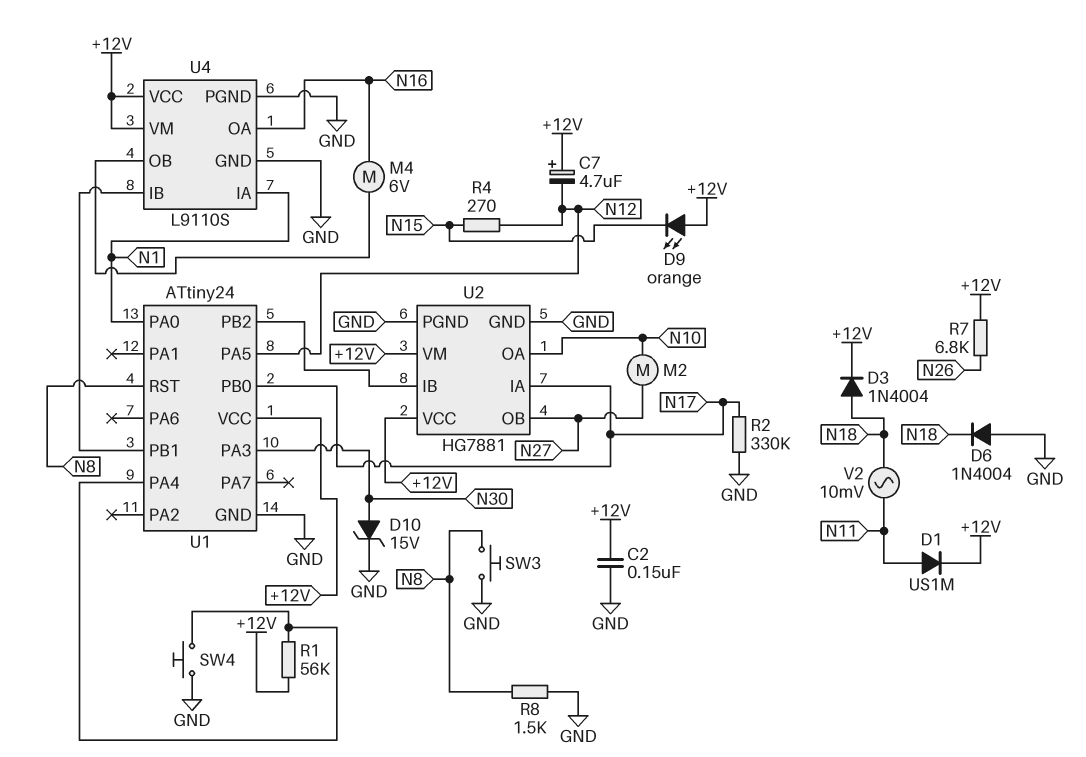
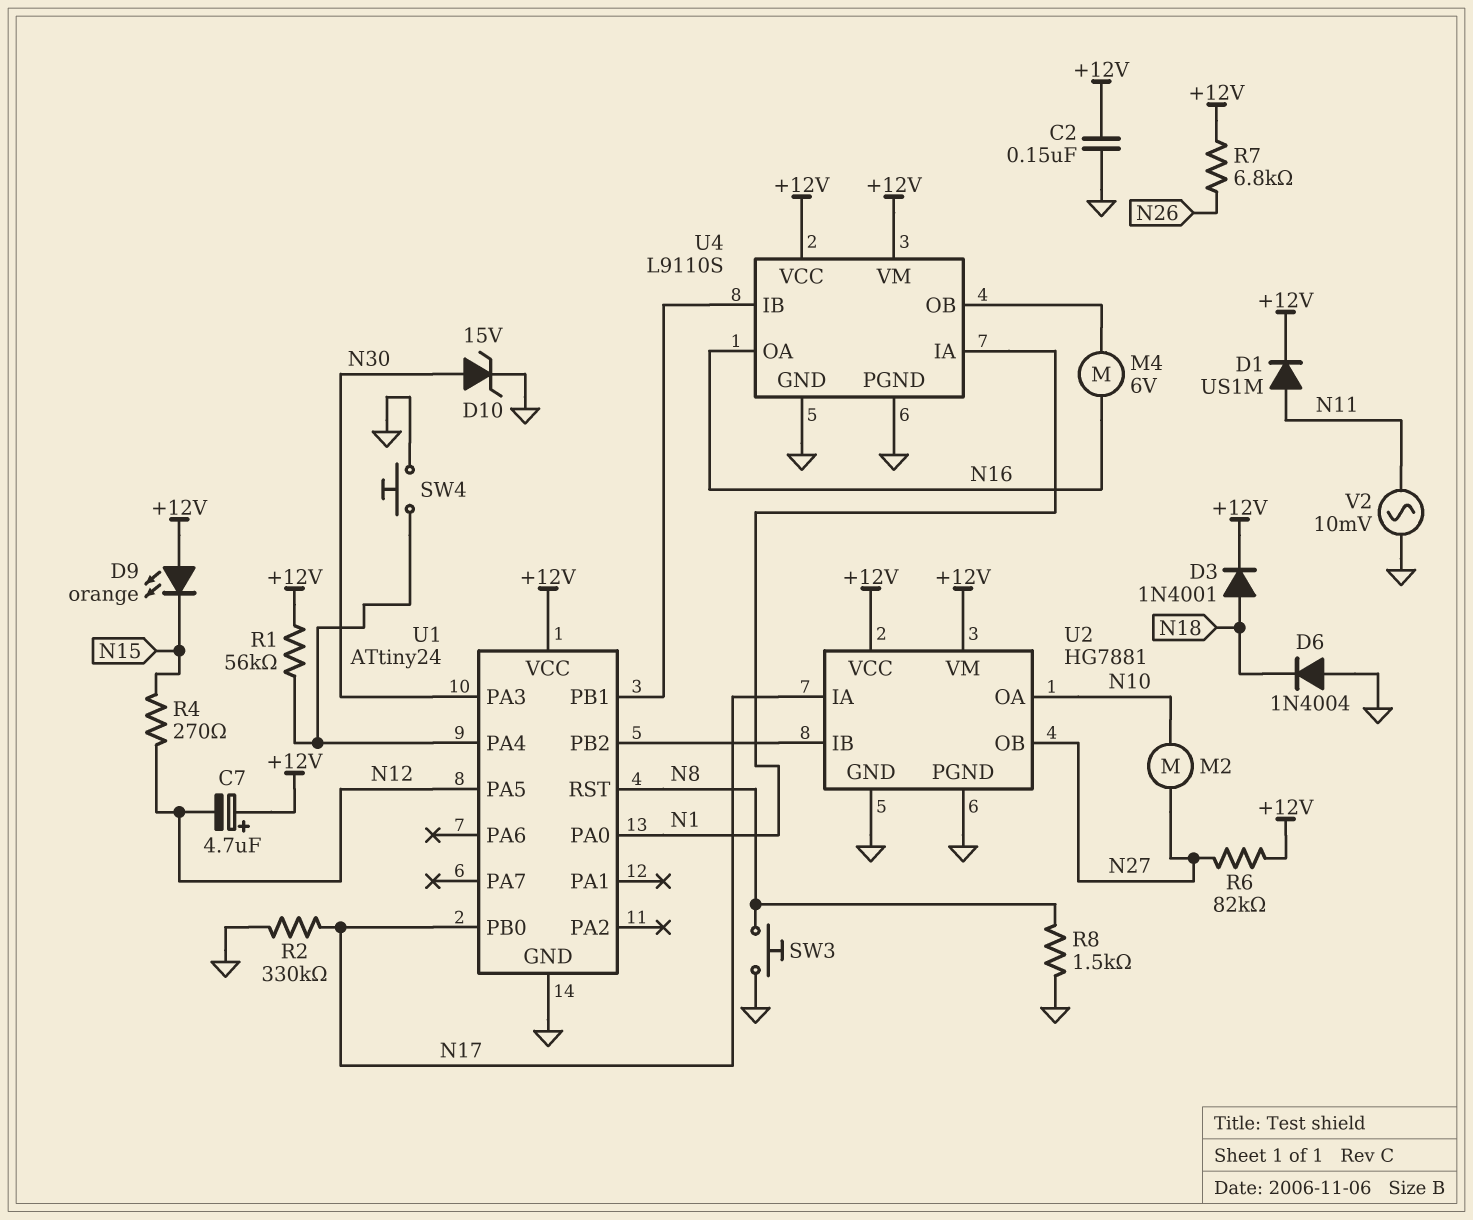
D3: diode 1N4004 (A N18, K +12V) -> diode 1N4001 (A N18, K +12V)
R6: none -> 82k (+12V, N27)
V2: AC 10mV (N11, N18) -> AC 10mV (GND, N11)

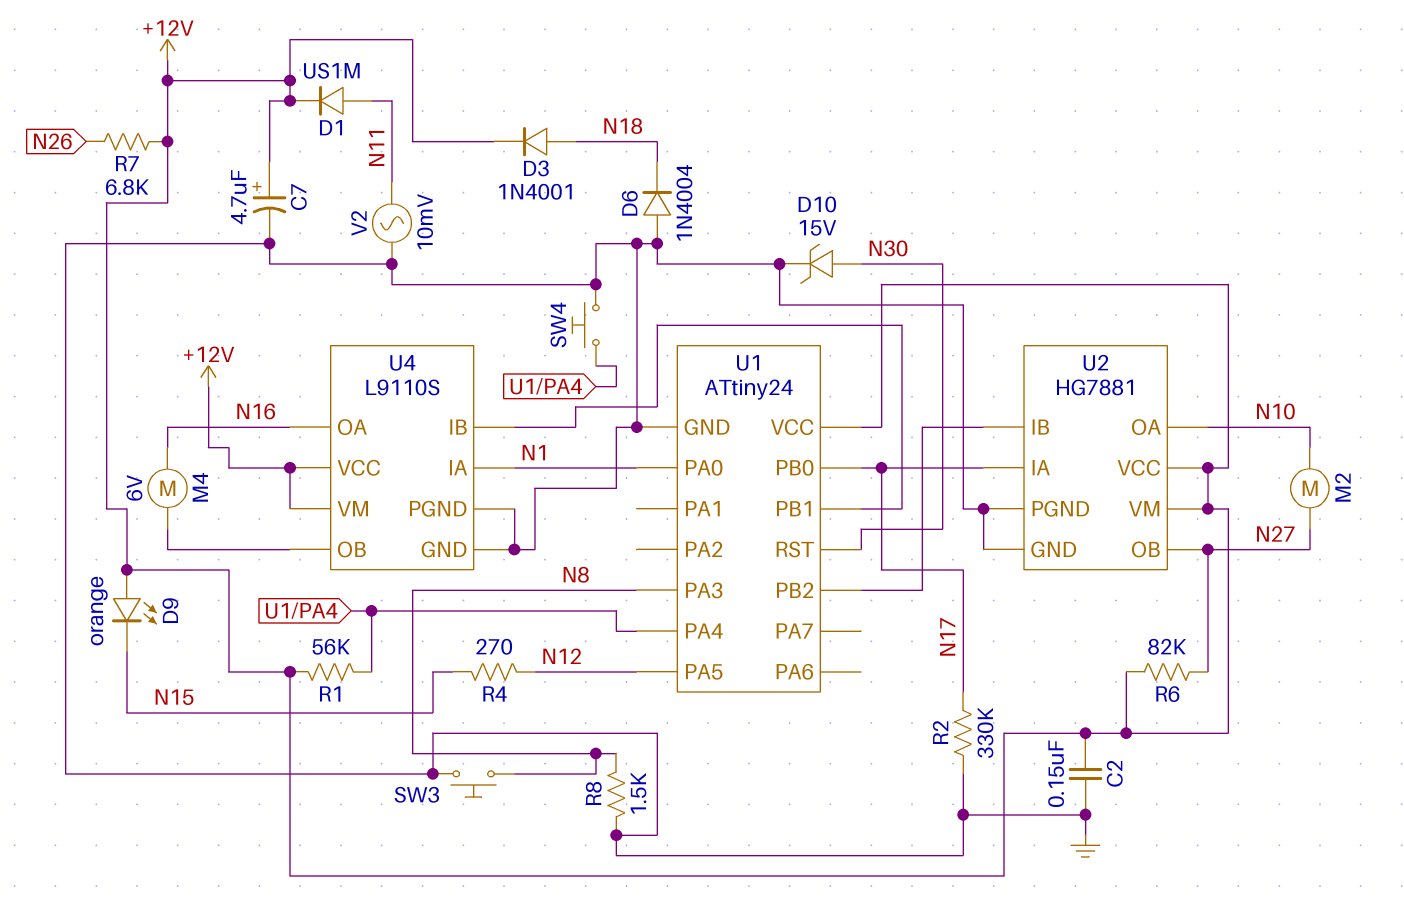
C7: 4.7uF (plus +12V, minus N12) -> 4.7uF (plus +12V, minus GND)
U1 pin PA3: N30 -> N8
U1 pin RST: N8 -> N30

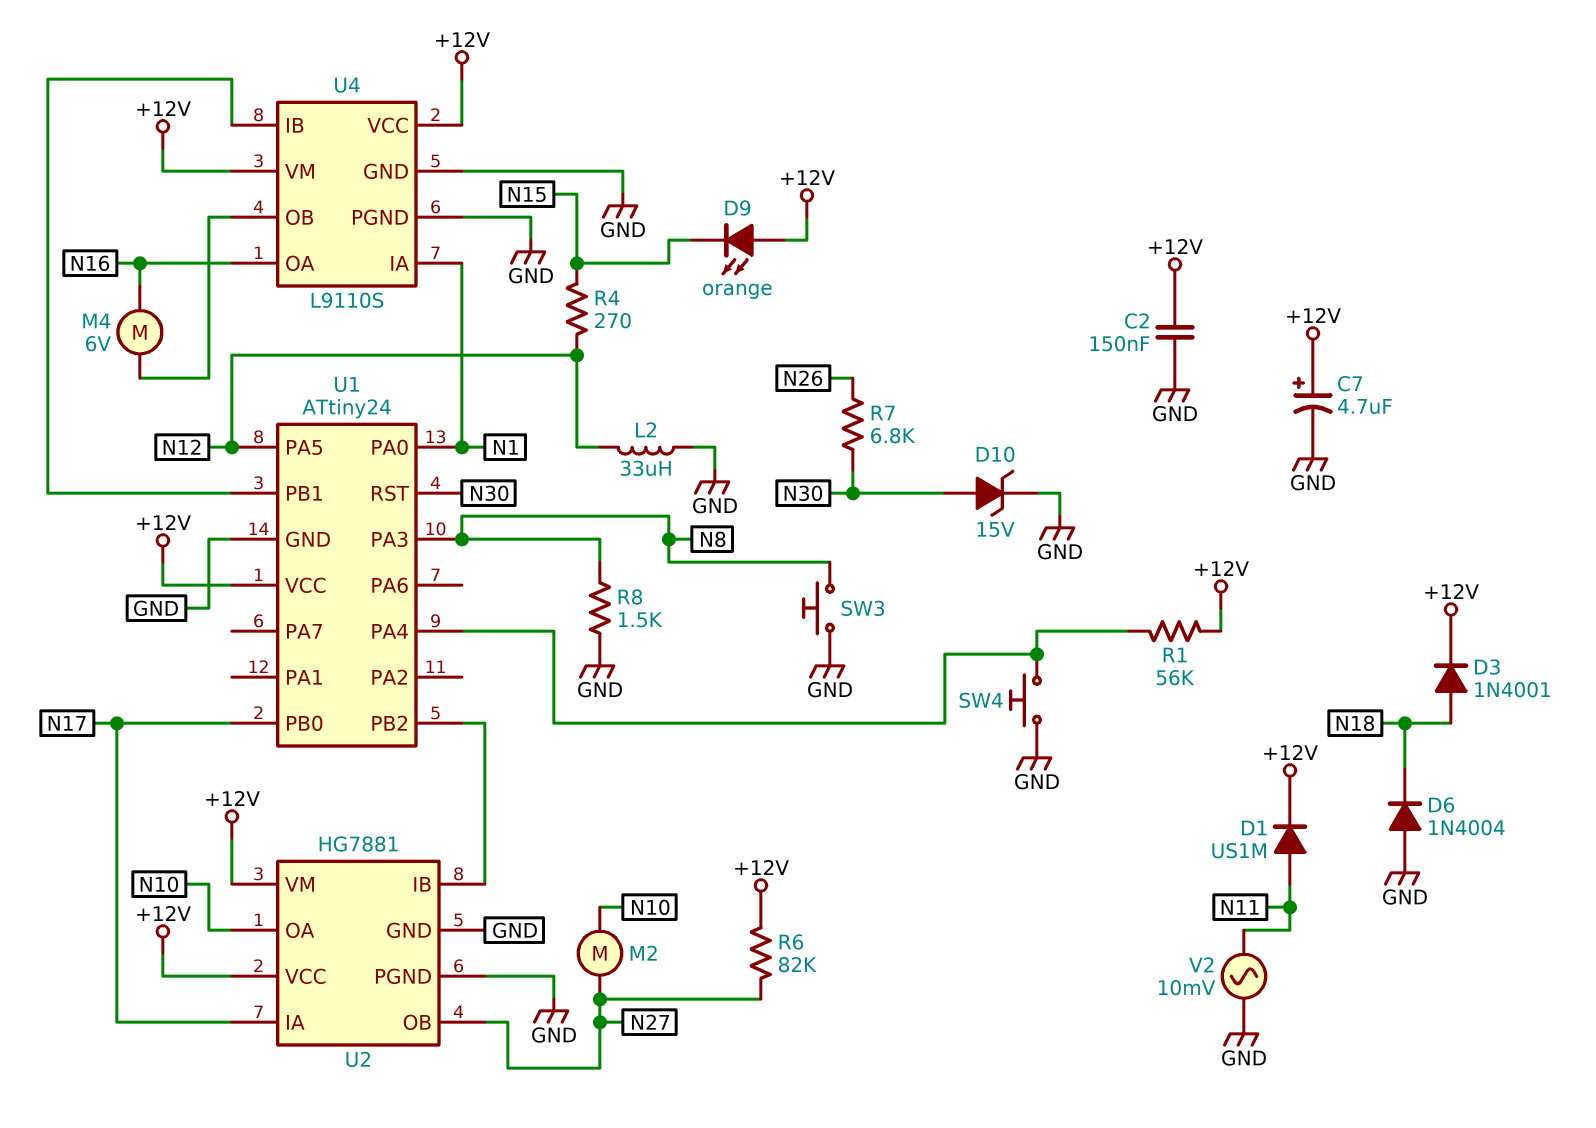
L2: none -> 33uH (GND, N12)
R2: 330k (GND, N17) -> none
R7: 6.8k (+12V, N26) -> 6.8k (N26, N30)

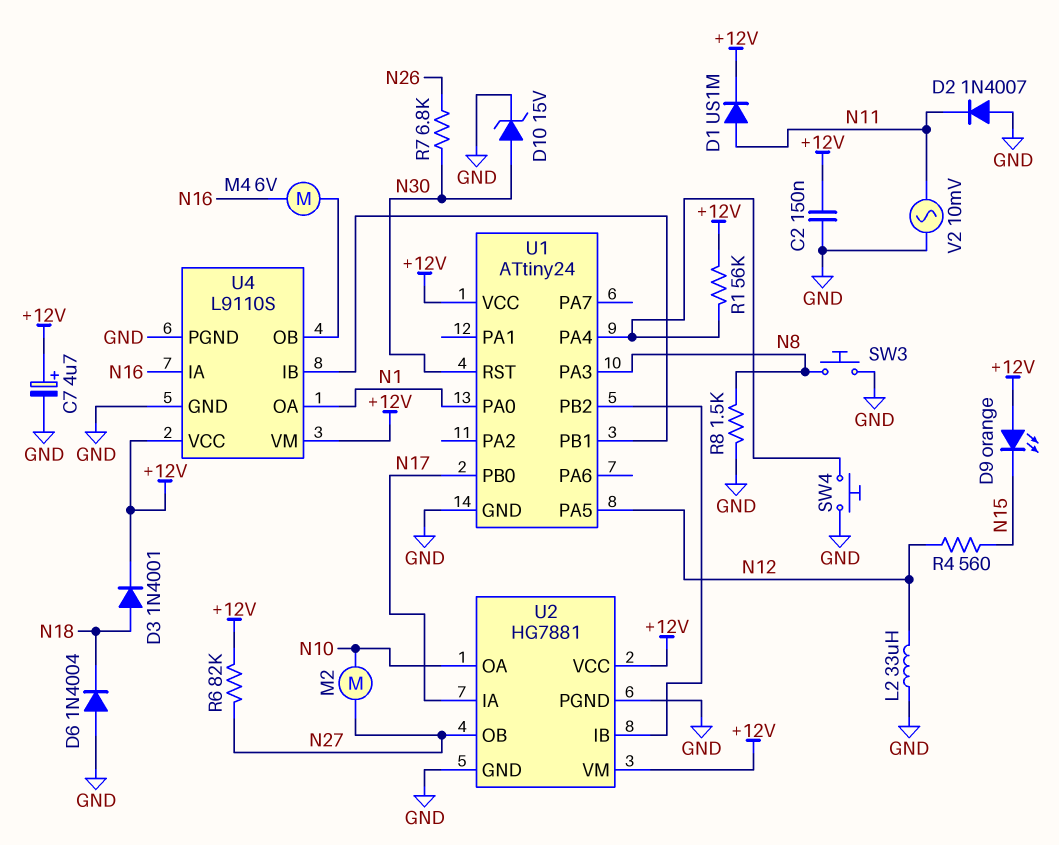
D2: none -> diode 1N4007 (A GND, K N11)
R4: 270 (N12, N15) -> 560 (N12, N15)
U4 pin IA: N1 -> N16
U4 pin OA: N16 -> N1

